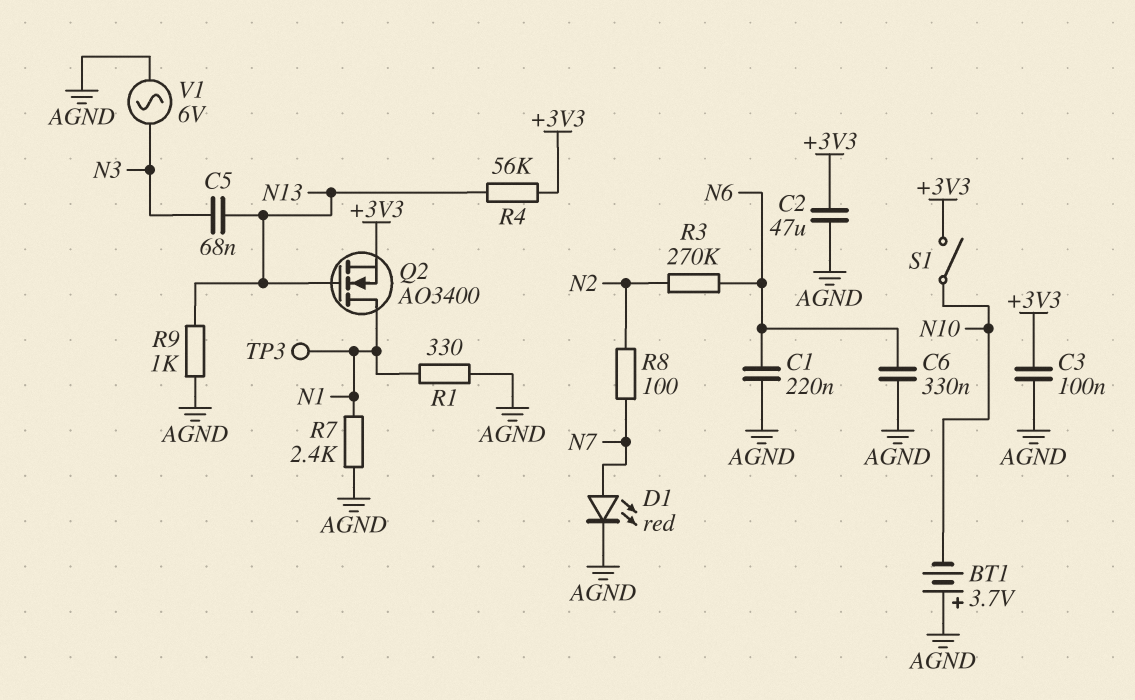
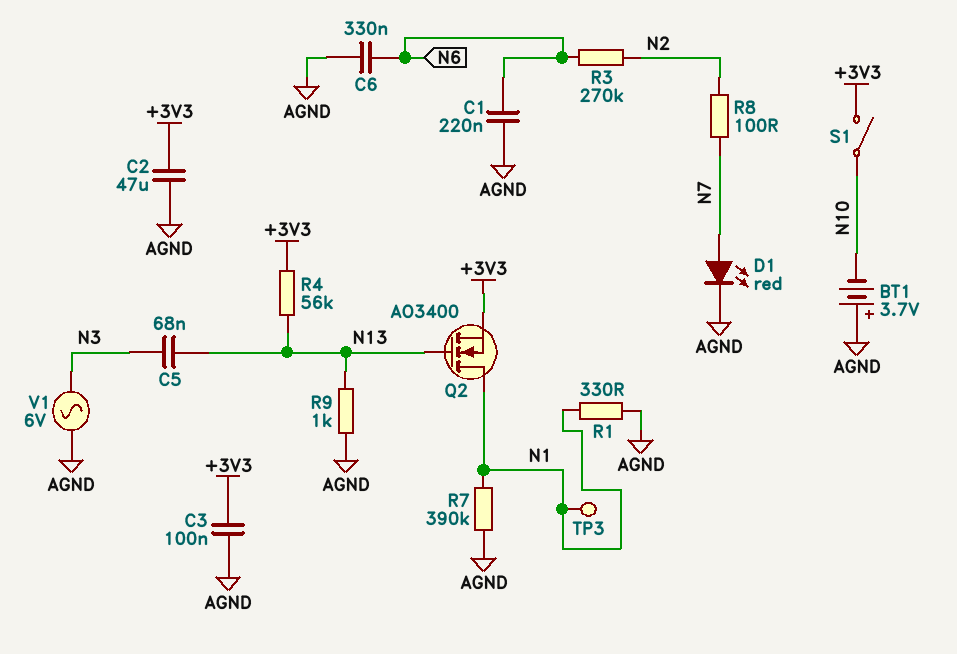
R7: 2.4k (AGND, N1) -> 390k (AGND, N1)

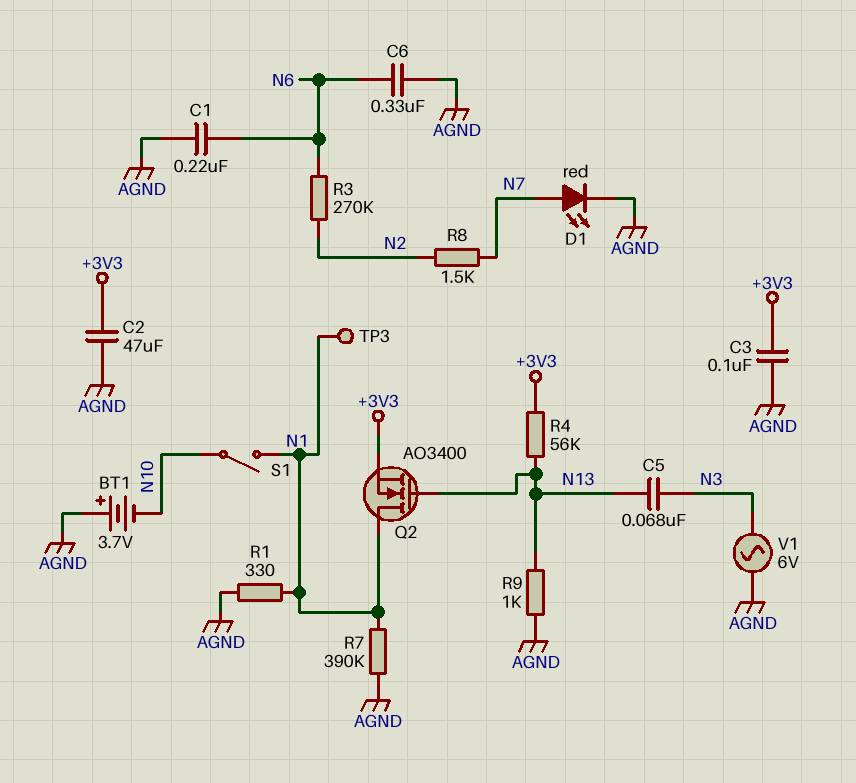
R8: 100 (N2, N7) -> 1.5k (N2, N7)
S1: switch (+3V3, N10) -> switch (N1, N10)

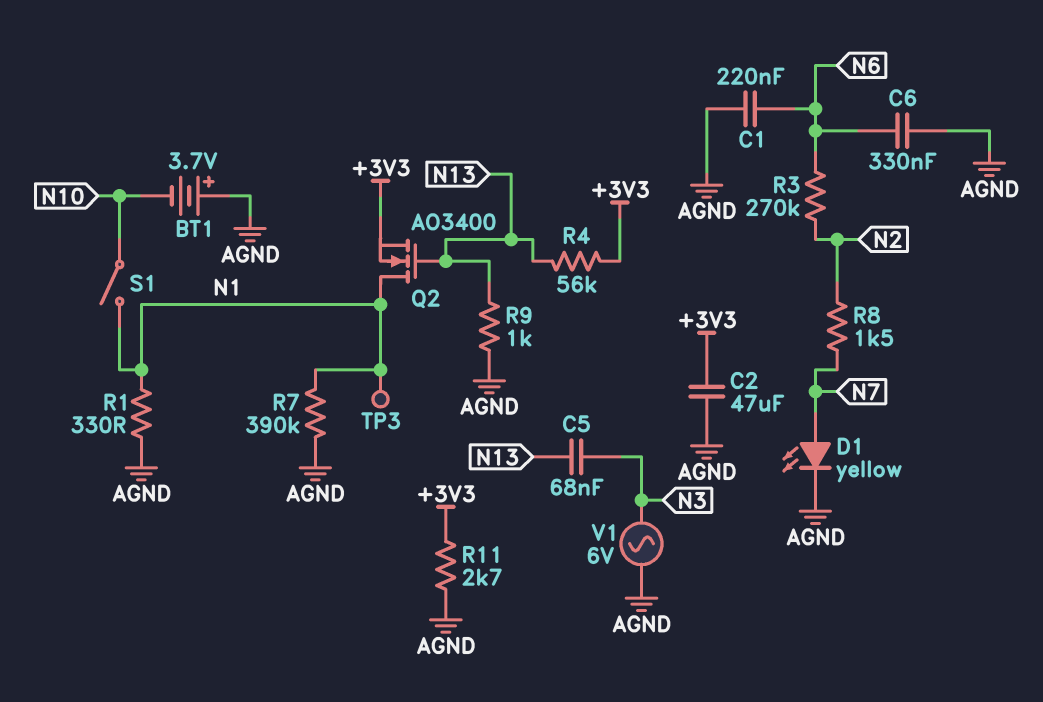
C3: 100nF (+3V3, AGND) -> none
D1: LED red (A N7, K AGND) -> LED yellow (A N7, K AGND)
R11: none -> 2.7k (+3V3, AGND)

